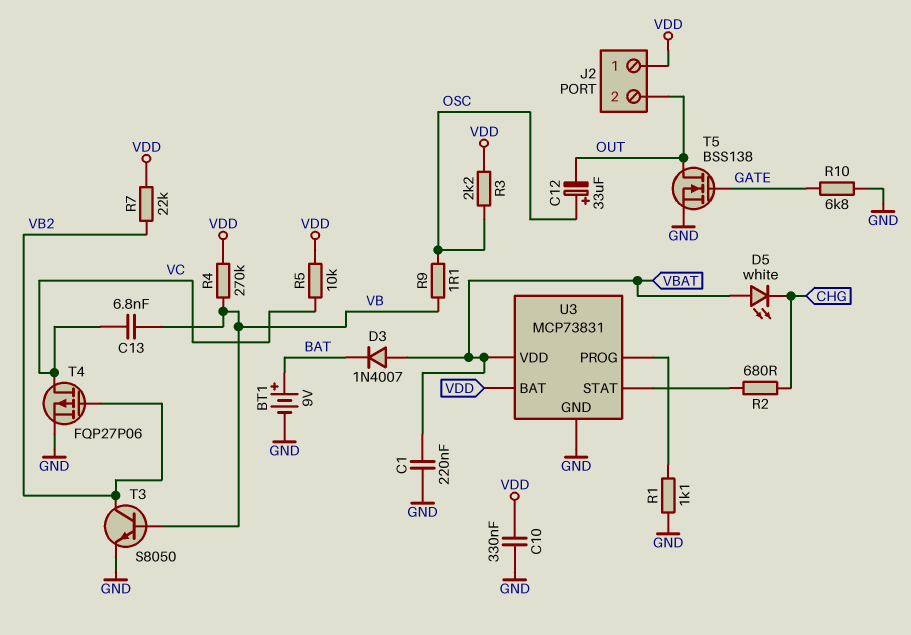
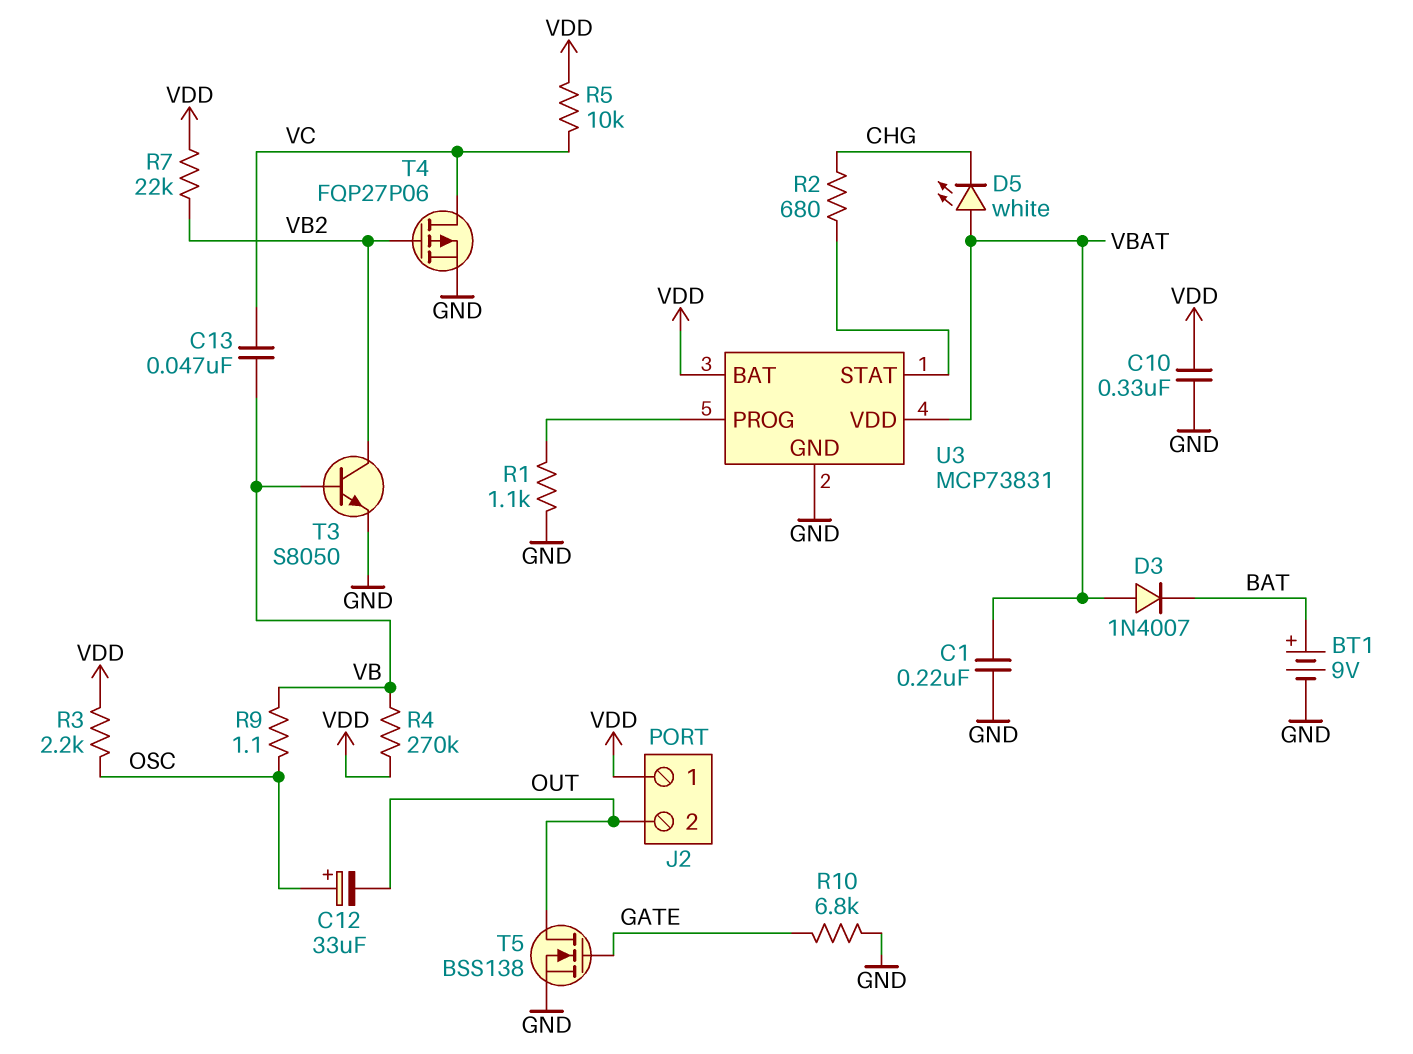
C13: 6.8nF (VB, VC) -> 47nF (VB, VC)

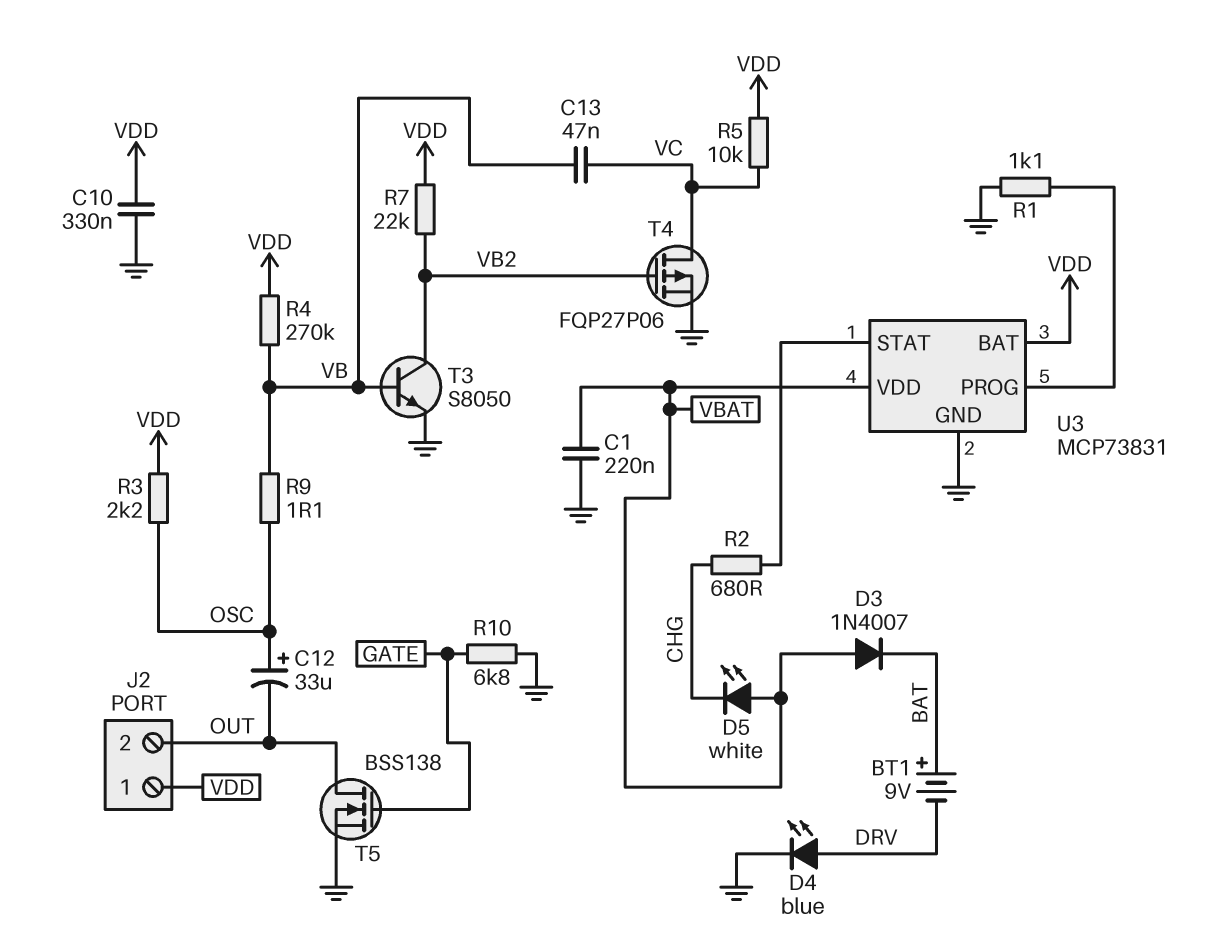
BT1: 9V (plus BAT, minus GND) -> 9V (plus BAT, minus DRV)
D4: none -> LED blue (A DRV, K GND)

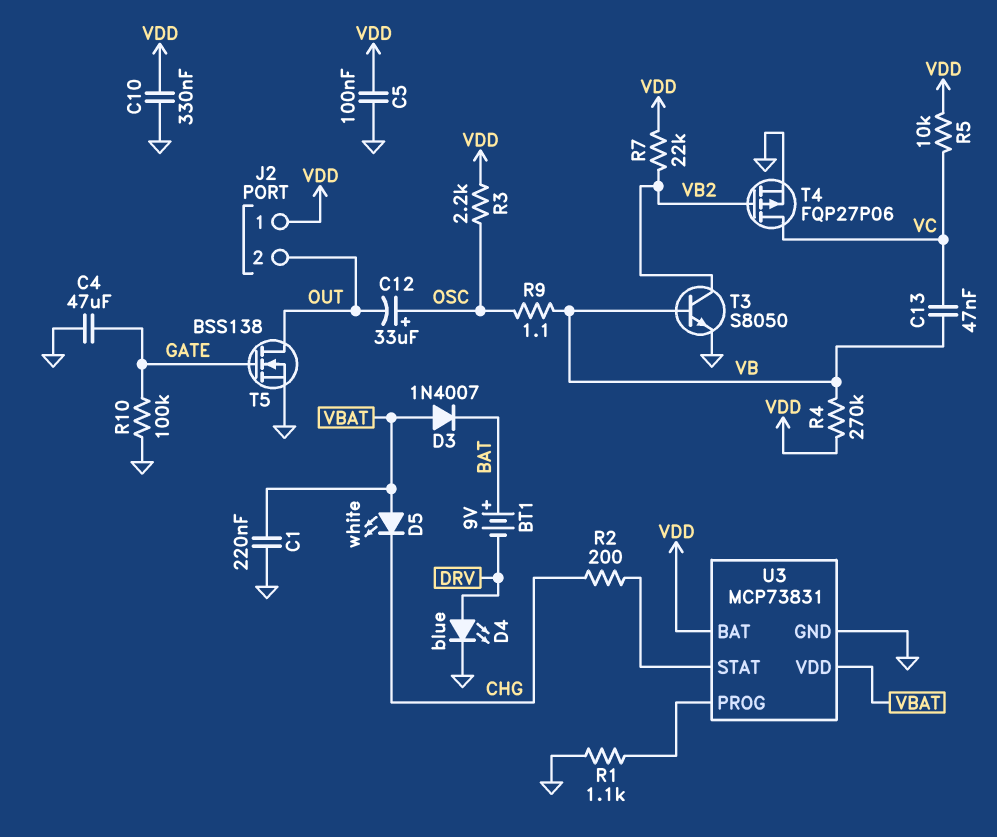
C4: none -> 47uF (GATE, GND)
C5: none -> 100nF (GND, VDD)
R2: 680 (CHG, U3/STAT) -> 200 (CHG, U3/STAT)
R10: 6.8k (GATE, GND) -> 100k (GATE, GND)

